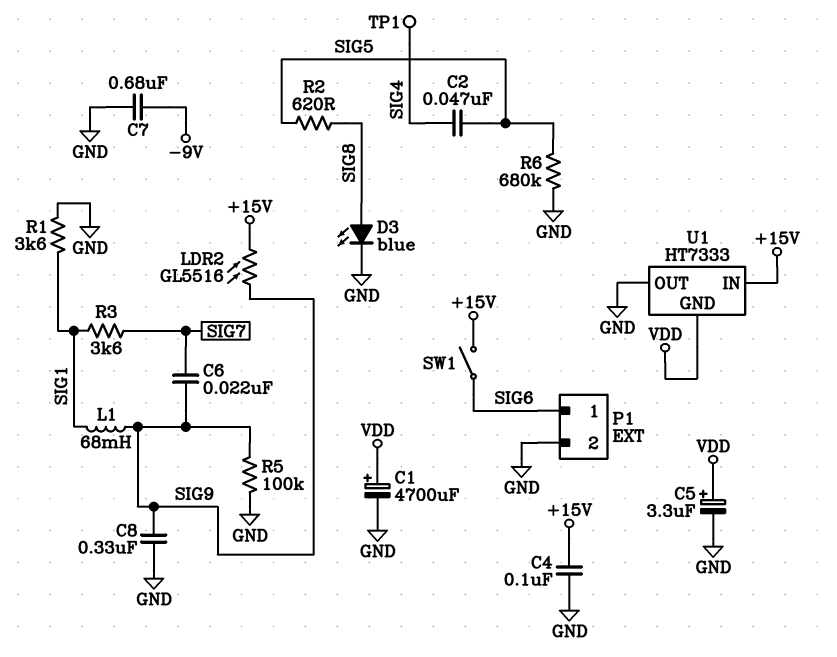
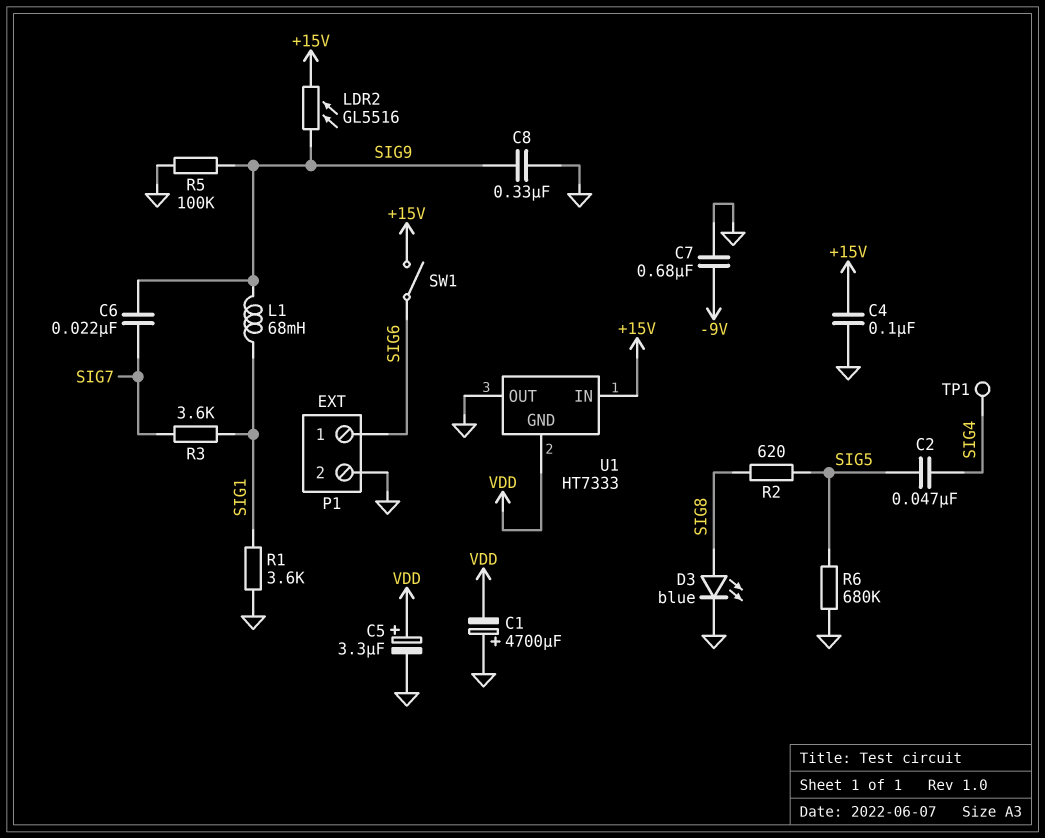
C1: 4700uF (plus VDD, minus GND) -> 4700uF (plus GND, minus VDD)

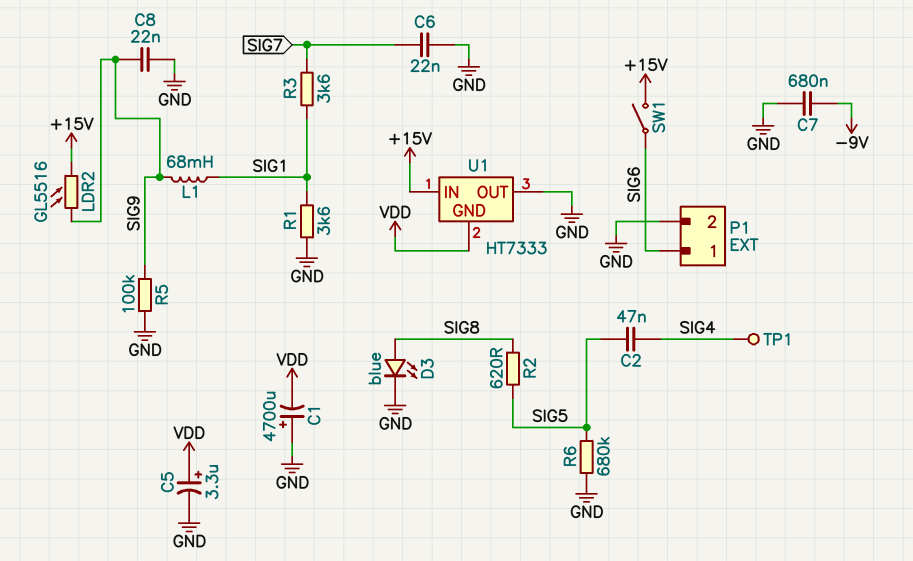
C4: 100nF (+15V, GND) -> none
C6: 22nF (SIG7, SIG9) -> 22nF (GND, SIG7)
C8: 330nF (GND, SIG9) -> 22nF (GND, SIG9)

